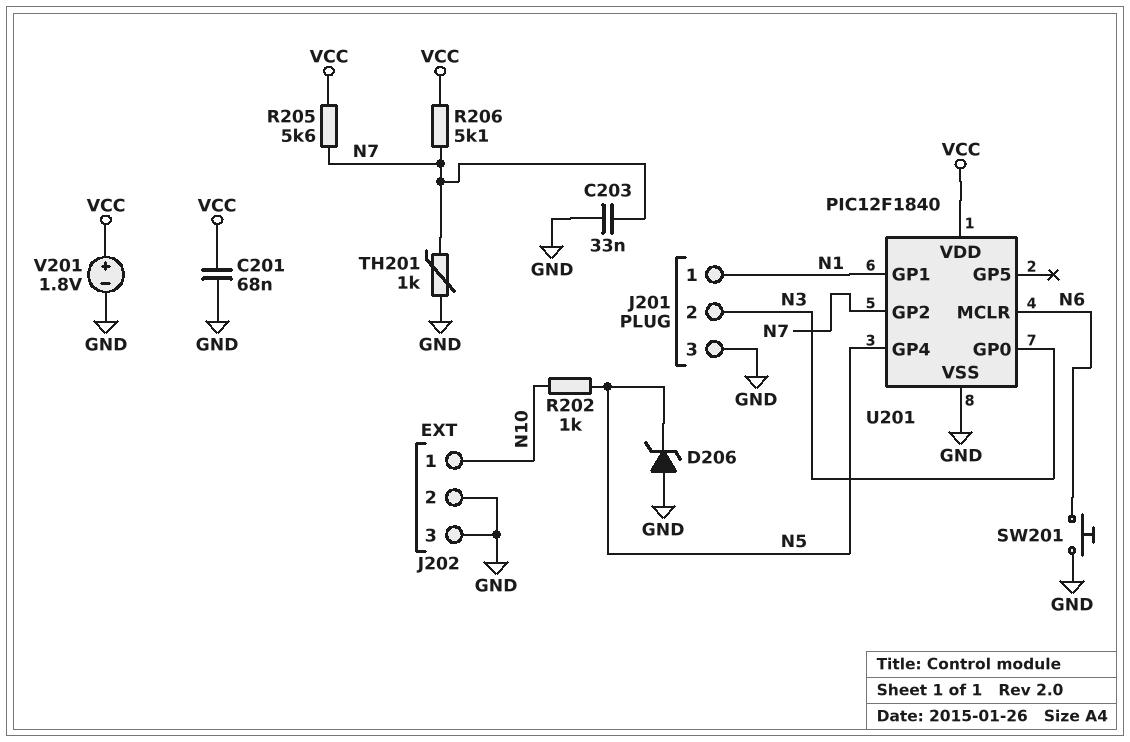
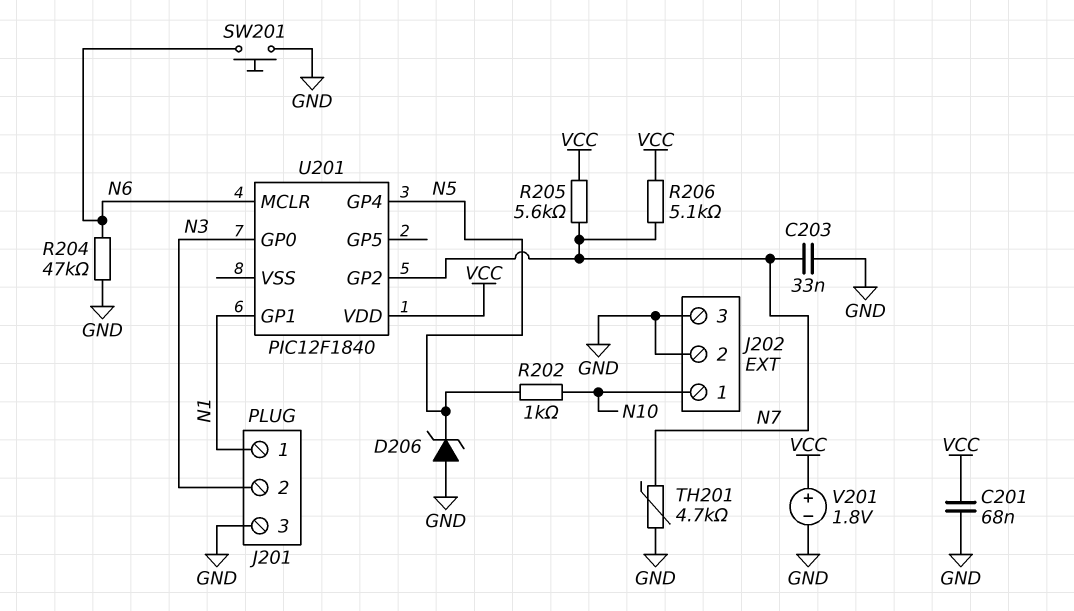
R204: none -> 47k (GND, N6)
TH201: 1k (GND, N7) -> 4.7k (GND, N7)
U201 pin VSS: GND -> none

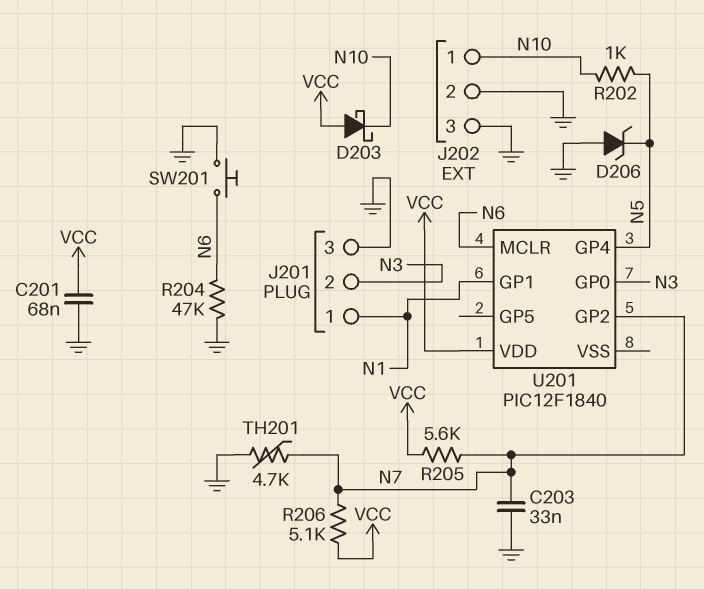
D203: none -> schottky (A VCC, K N10)
V201: 1.8V (plus VCC, minus GND) -> none

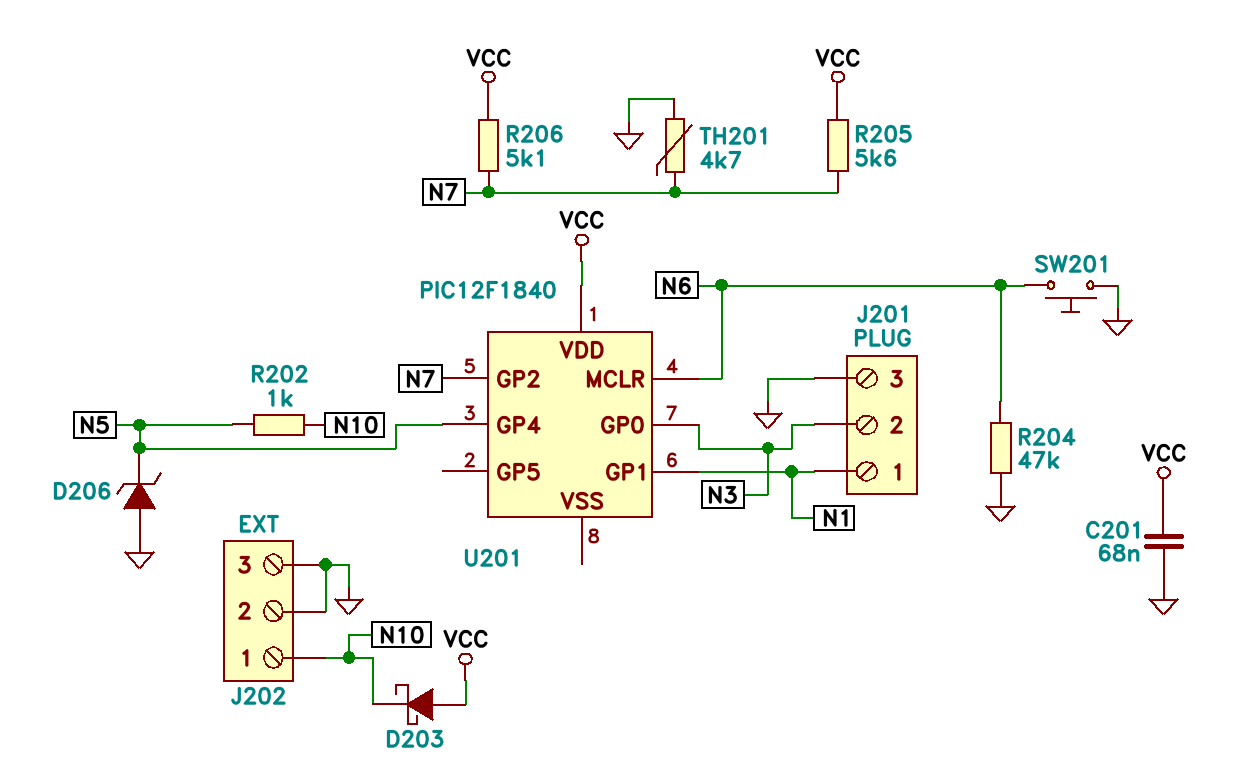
C203: 33nF (GND, N7) -> none

